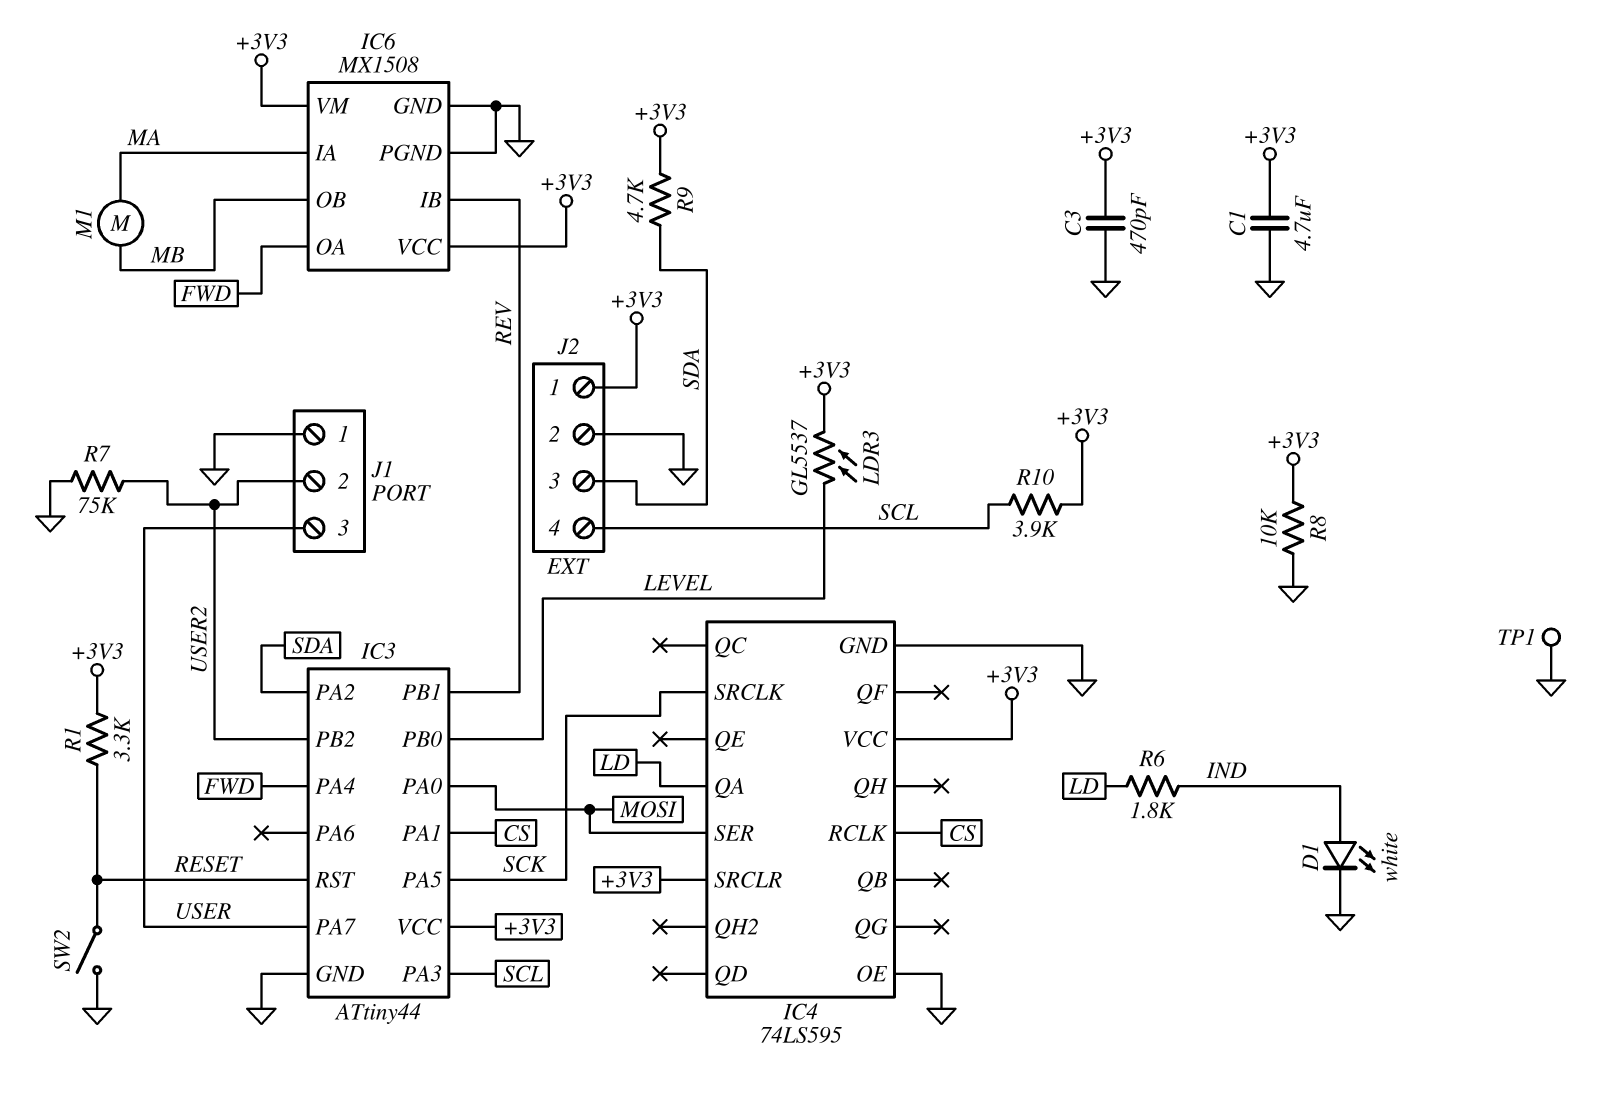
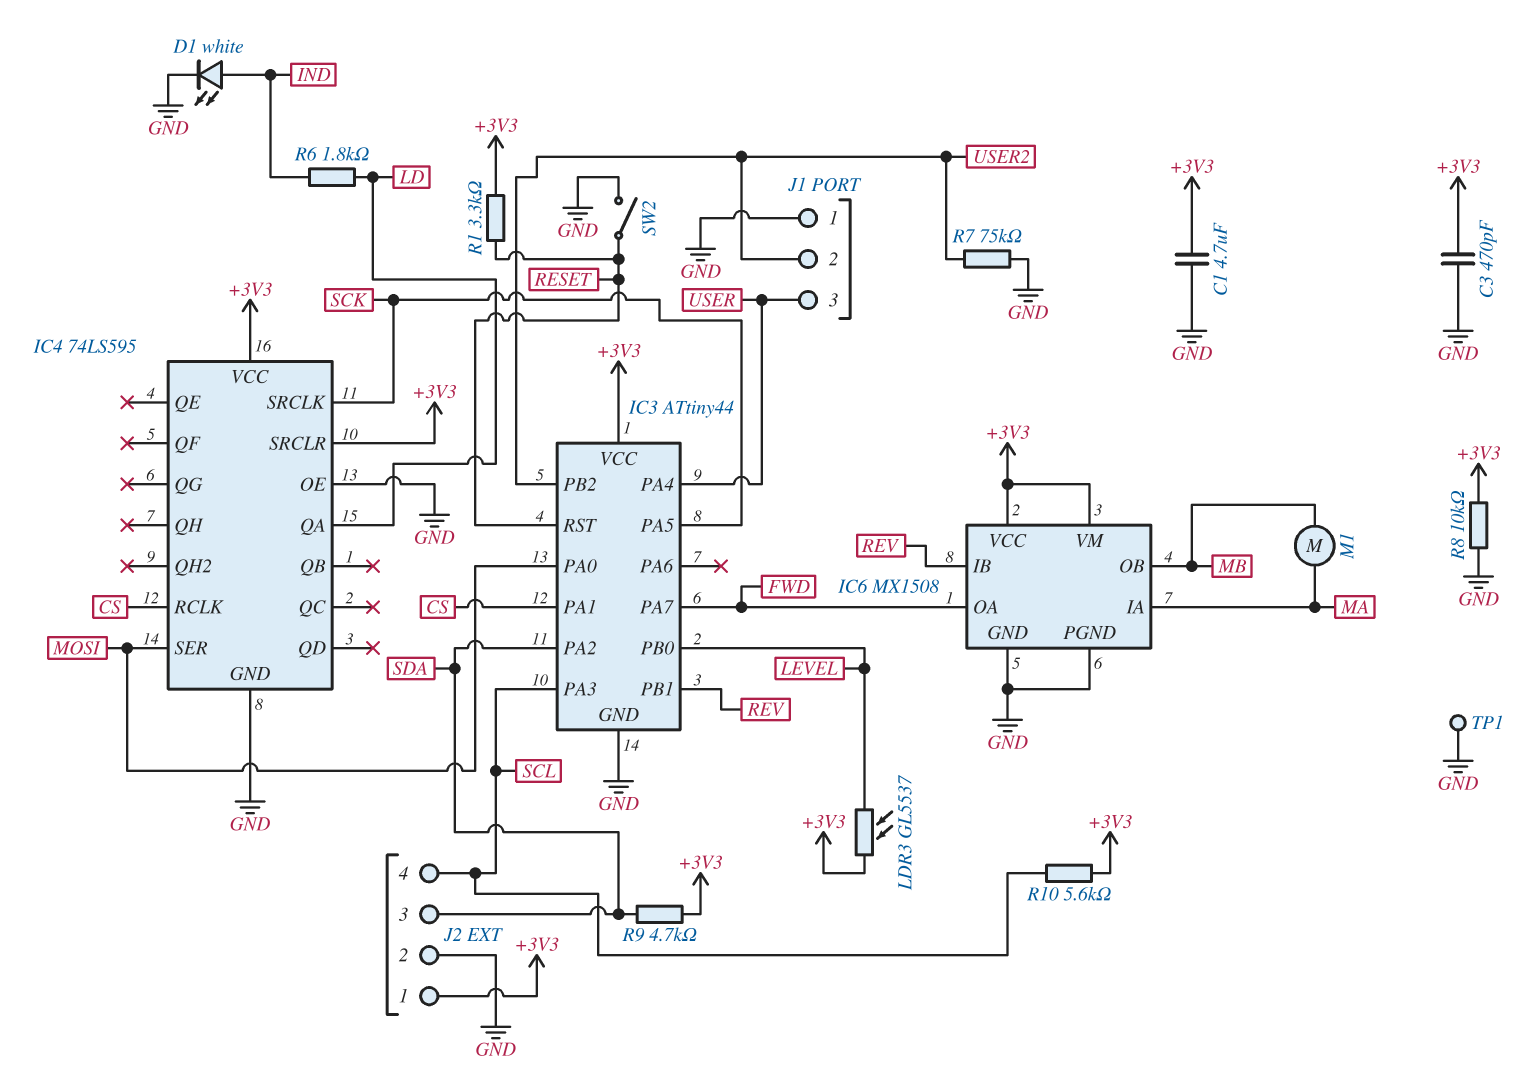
IC3 pin PA4: FWD -> USER
IC3 pin PA7: USER -> FWD
R10: 3.9k (+3V3, SCL) -> 5.6k (+3V3, SCL)

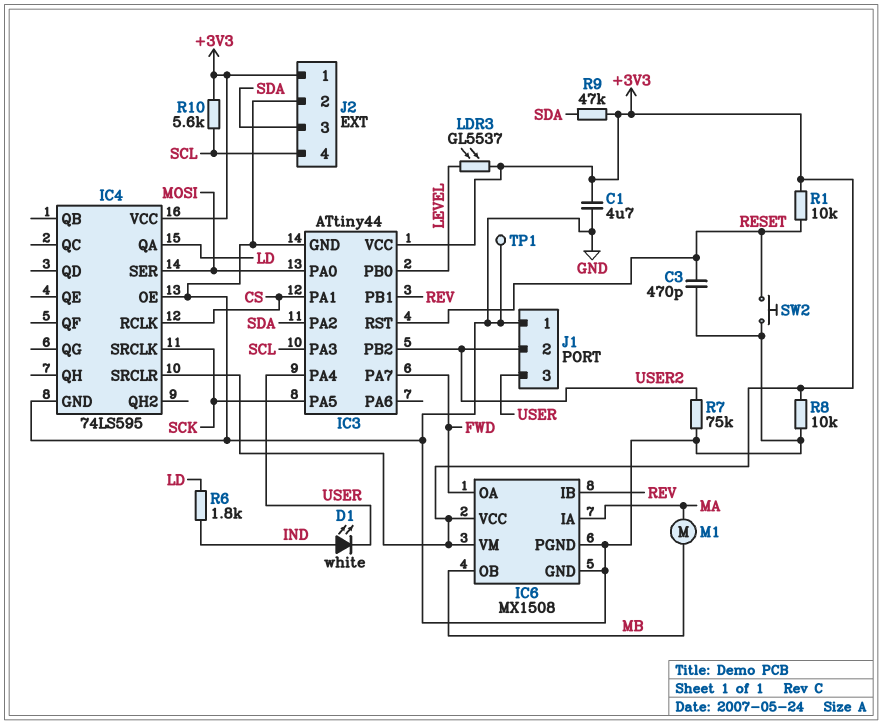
C3: 470pF (+3V3, GND) -> 470pF (GND, RESET)
D1: LED white (A IND, K GND) -> LED white (A IND, K USER)
R1: 3.3k (+3V3, RESET) -> 10k (+3V3, RESET)
R9: 4.7k (+3V3, SDA) -> 47k (+3V3, SDA)
SW2: switch (GND, RESET) -> button (GND, RESET)

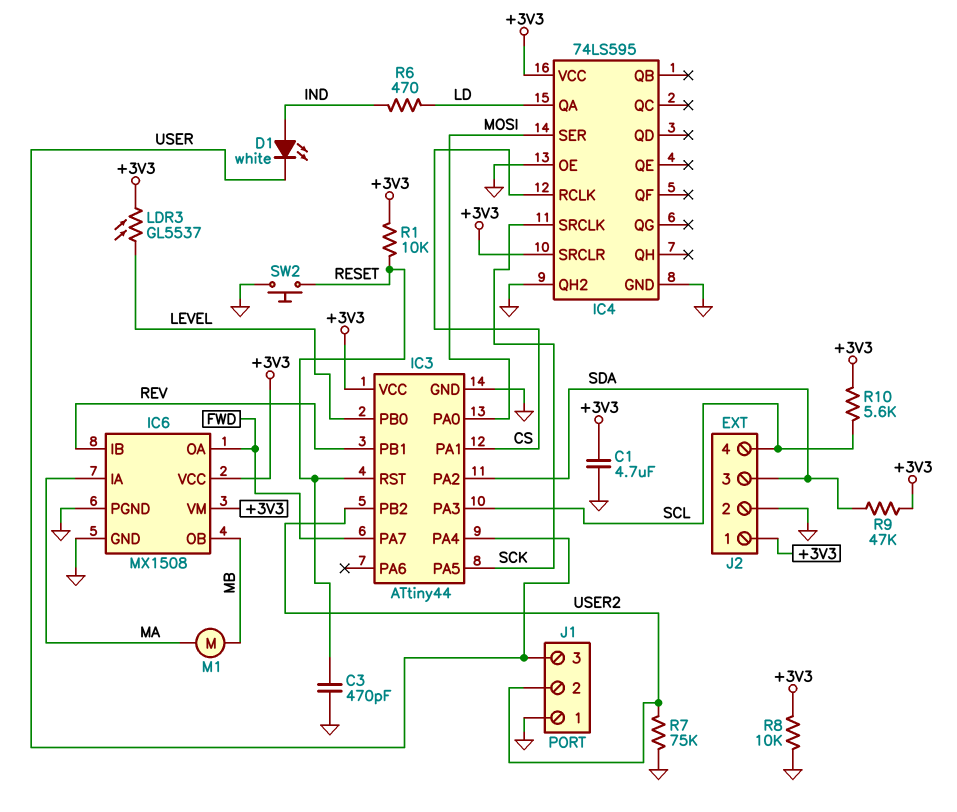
IC4 pin QH2: none -> GND
R6: 1.8k (IND, LD) -> 470 (IND, LD)
TP1: test point (GND) -> none

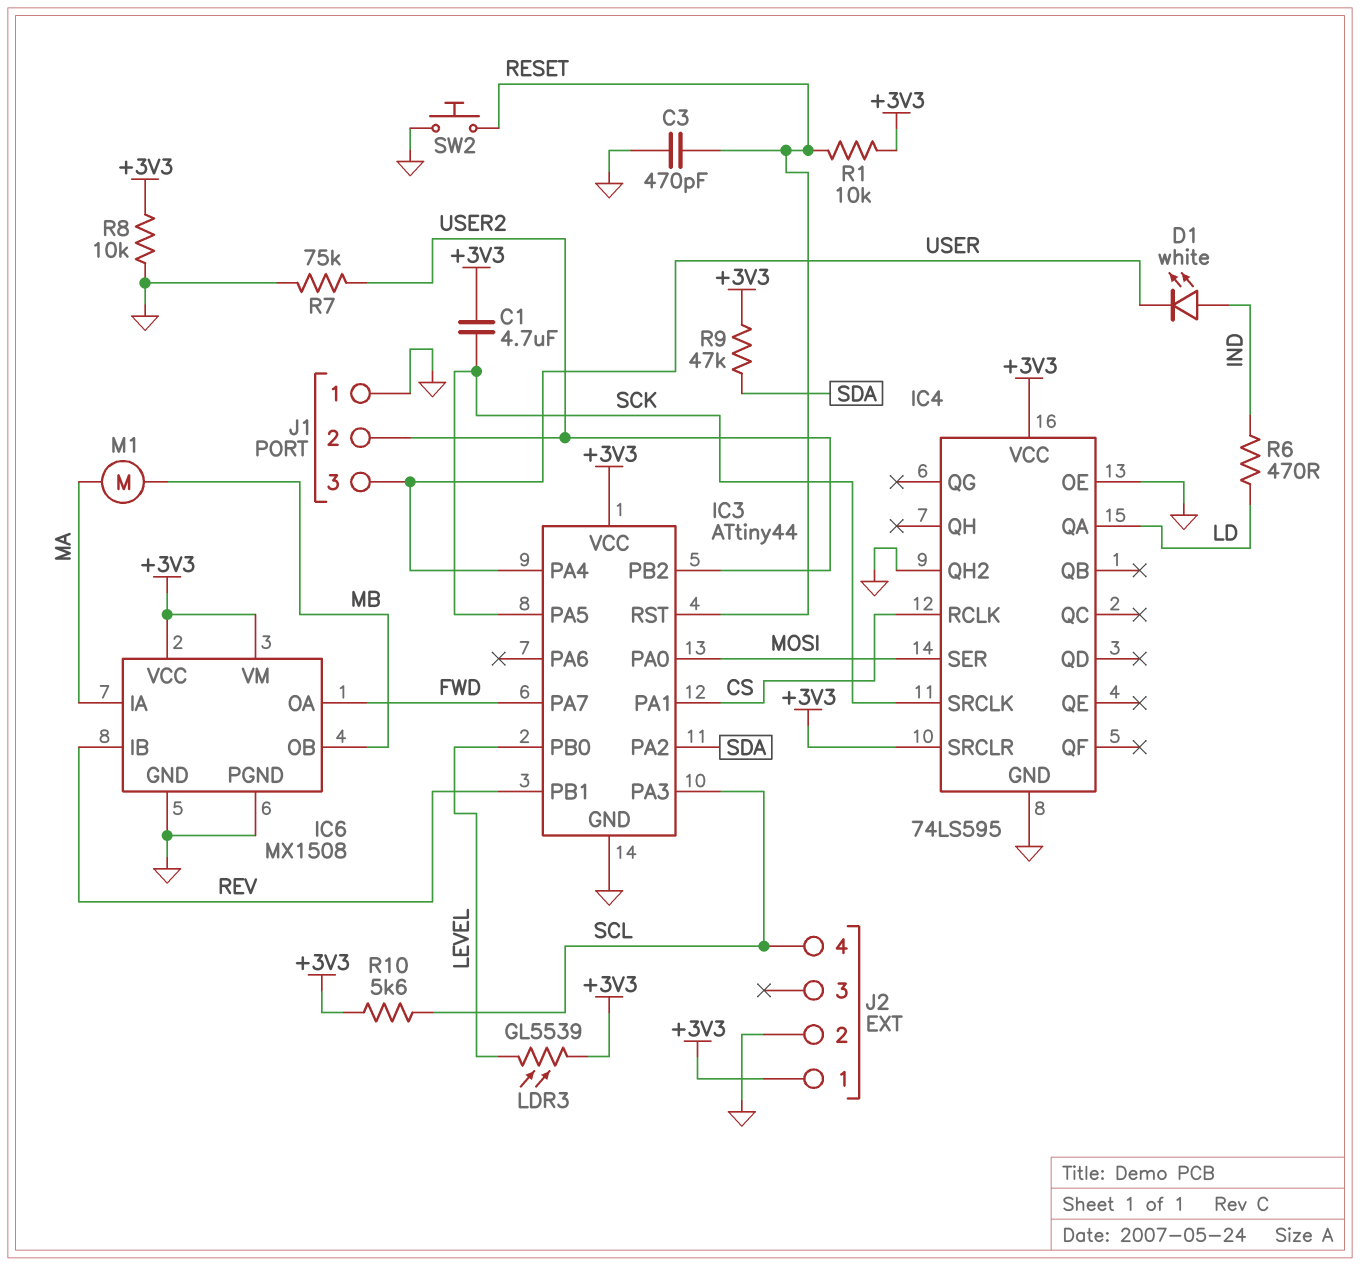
C1: 4.7uF (+3V3, GND) -> 4.7uF (+3V3, SCK)
J2 pin 3: SDA -> none
LDR3: GL5537 (+3V3, LEVEL) -> GL5539 (+3V3, LEVEL)

